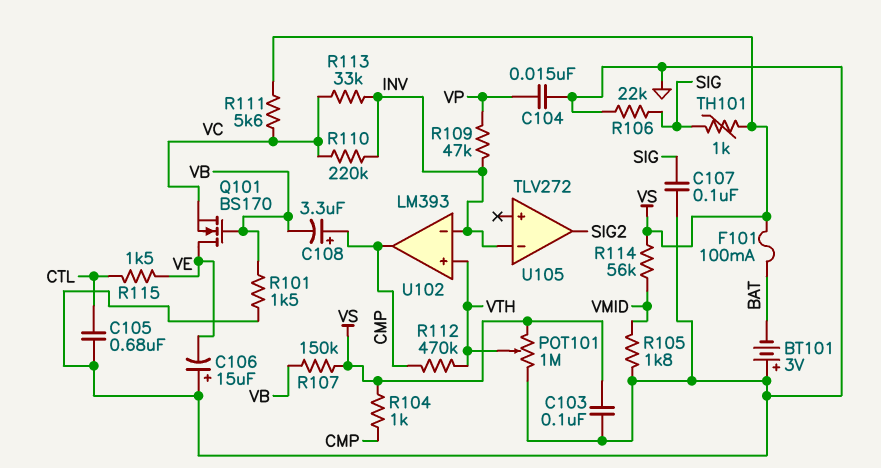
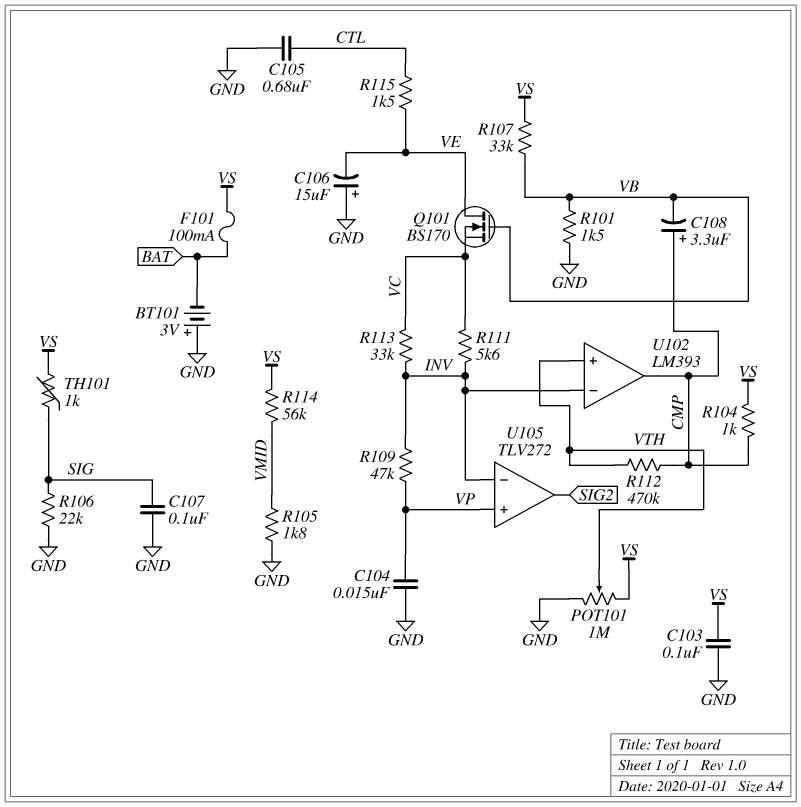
R107: 150k (VB, VS) -> 33k (VB, VS)
R110: 220k (INV, VC) -> none
R111: 5.6k (VC, VS) -> 5.6k (INV, VC)
U105 pin in+: none -> VP

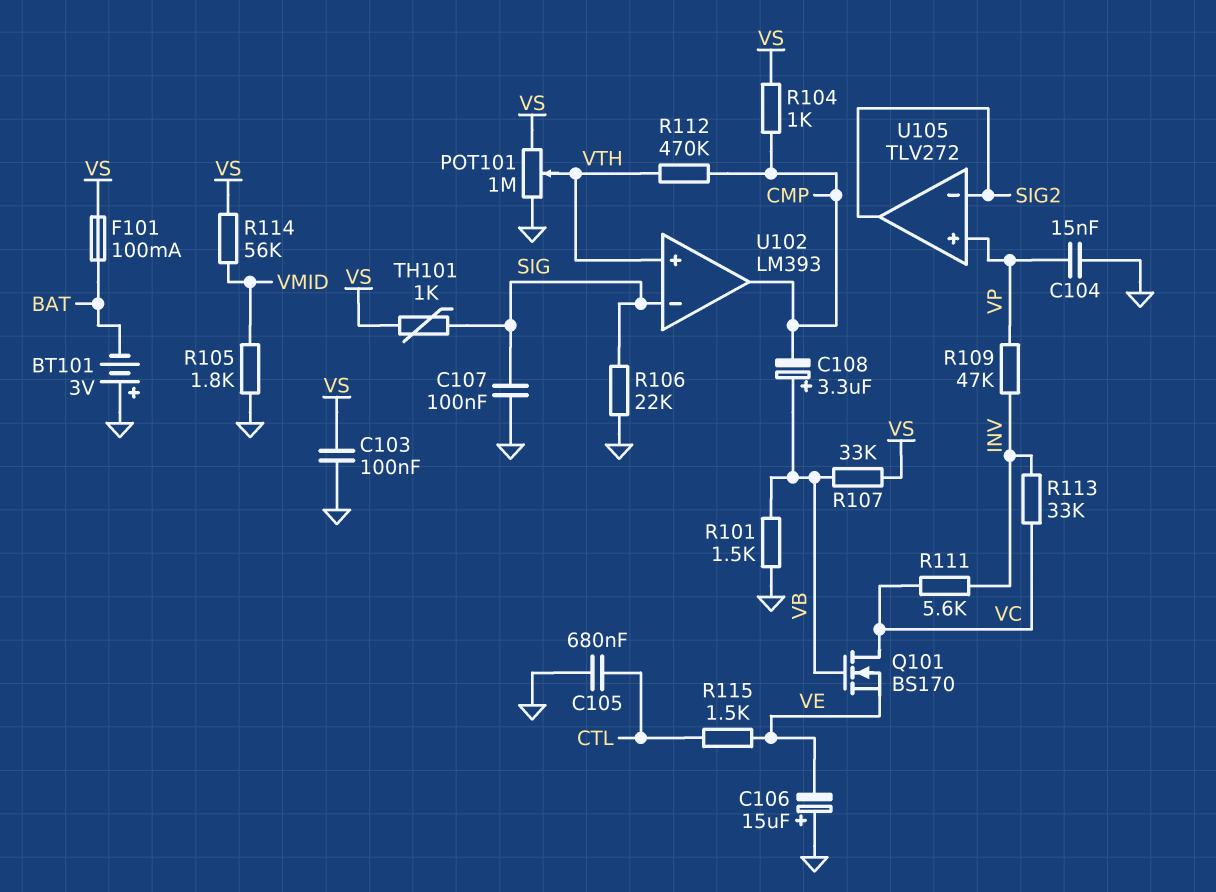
C108: 3.3uF (plus CMP, minus VB) -> 3.3uF (plus VB, minus CMP)
Q101: NMOS BS170 (G VB, D VE, S VC) -> NMOS BS170 (G VB, D VC, S VE)
U102 pin in-: INV -> SIG
U105 pin in-: INV -> SIG2

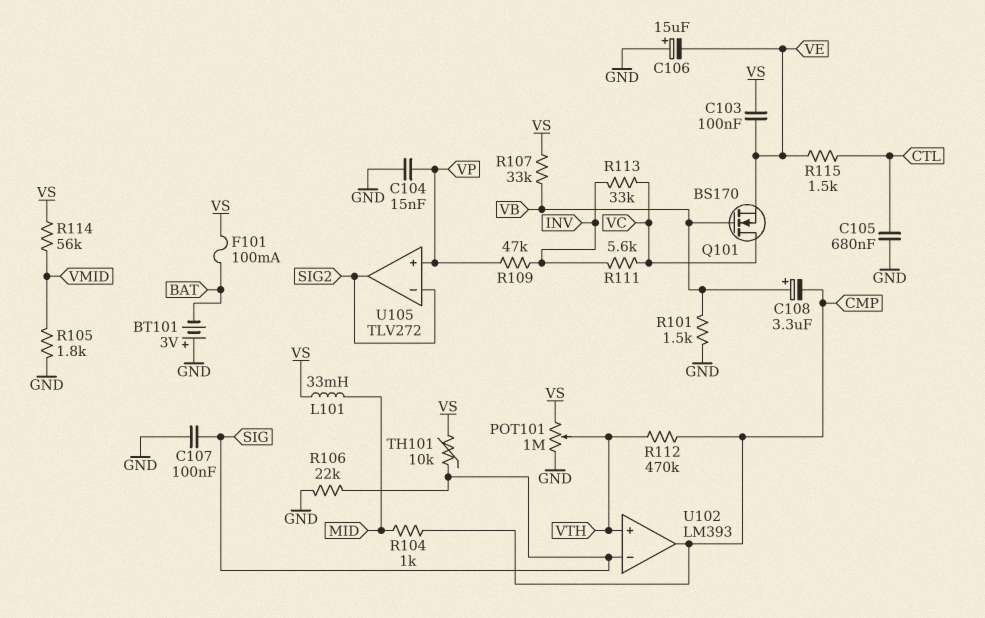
C103: 100nF (GND, VS) -> 100nF (VE, VS)
L101: none -> 33mH (MID, VS)
R104: 1k (CMP, VS) -> 1k (CMP, MID)
TH101: 1k (SIG, VS) -> 10k (SIG, VS)

